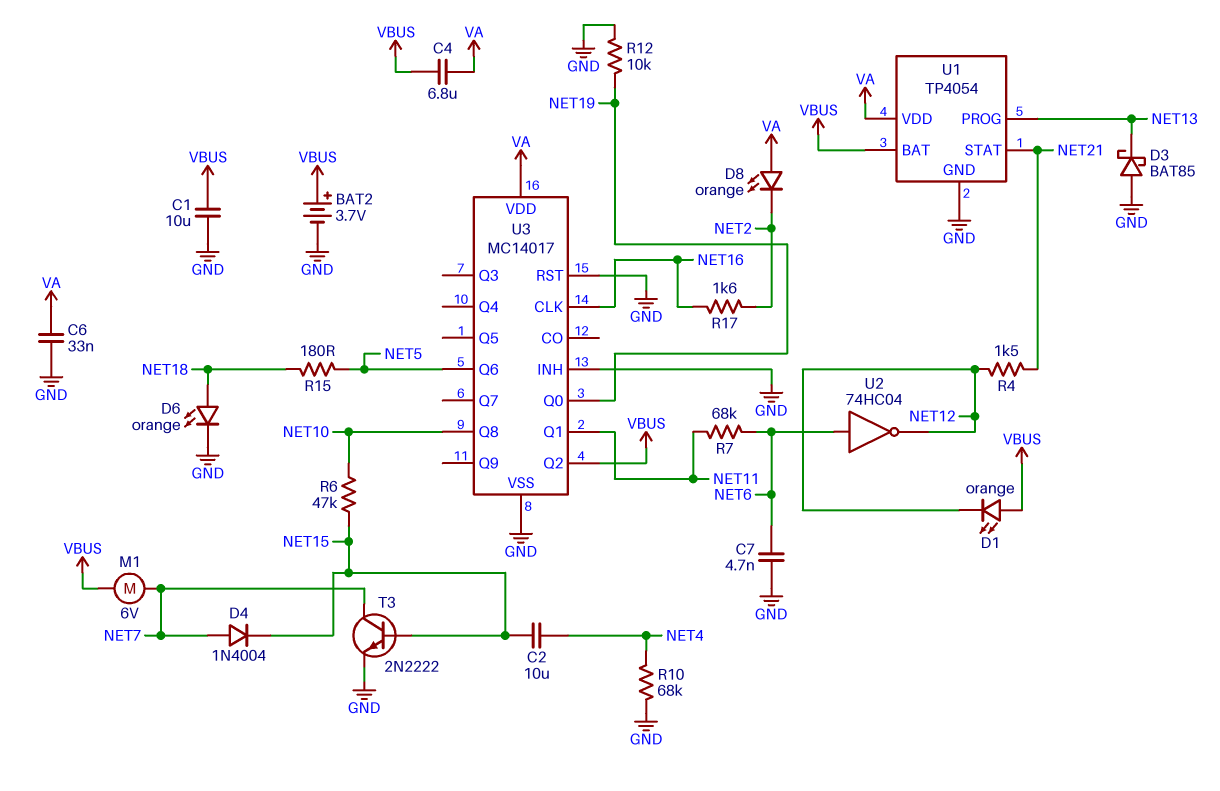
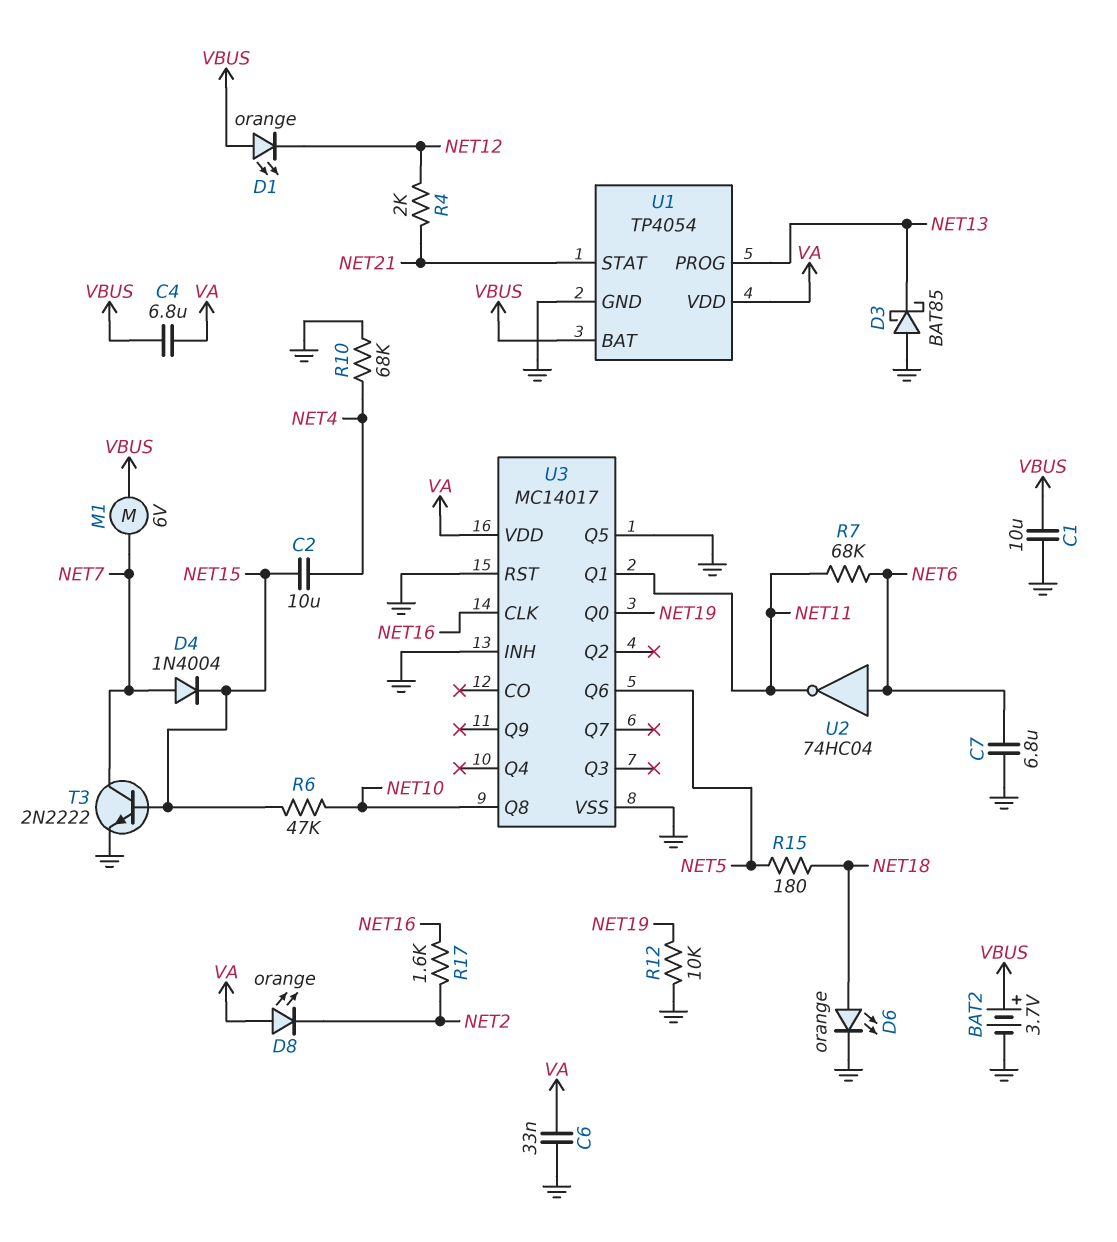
C7: 4.7nF (GND, NET6) -> 6.8uF (GND, NET6)
R4: 1.5k (NET12, NET21) -> 2k (NET12, NET21)
U2: NOT 74HC04 (in NET6, out NET12) -> NOT 74HC04 (in NET6, out NET11)
U3 pin Q2: VBUS -> none
U3 pin Q5: none -> GND

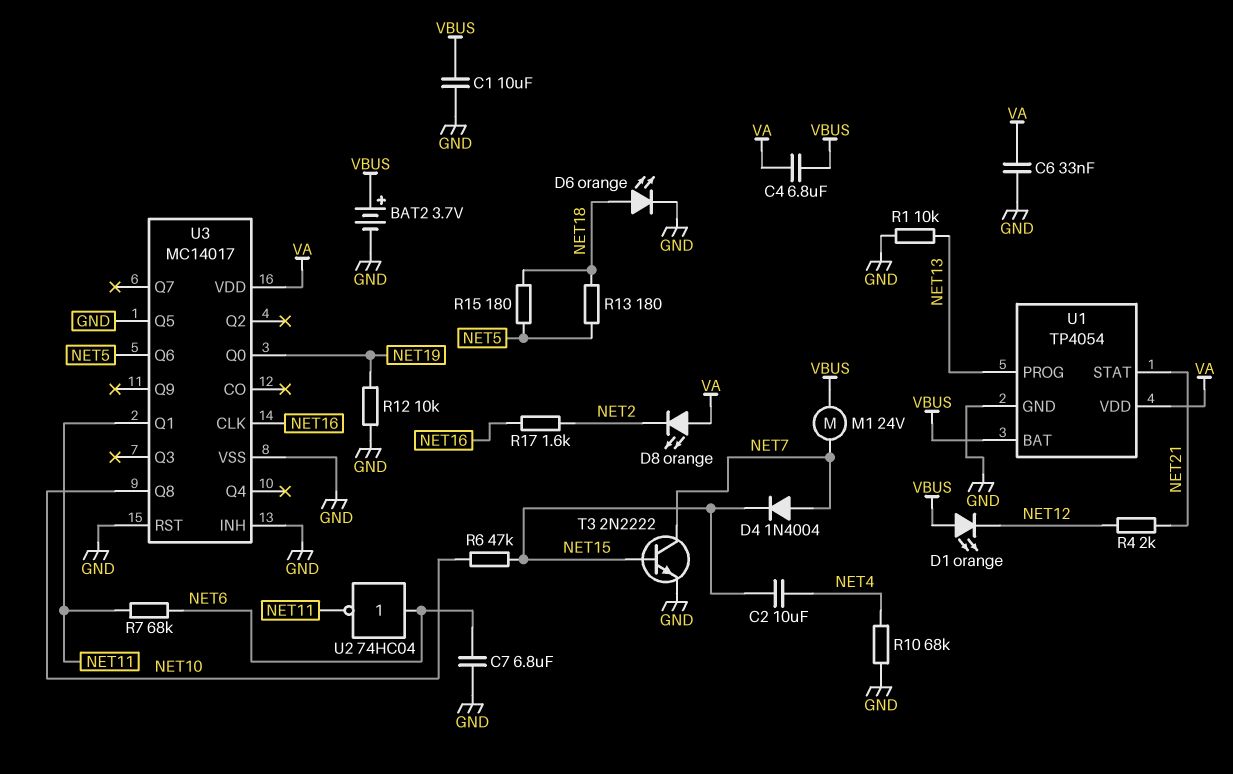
D3: schottky BAT85 (A GND, K NET13) -> none
M1: motor 6V (NET7, VBUS) -> motor 24V (NET7, VBUS)
R1: none -> 10k (GND, NET13)
R13: none -> 180 (NET5, NET18)

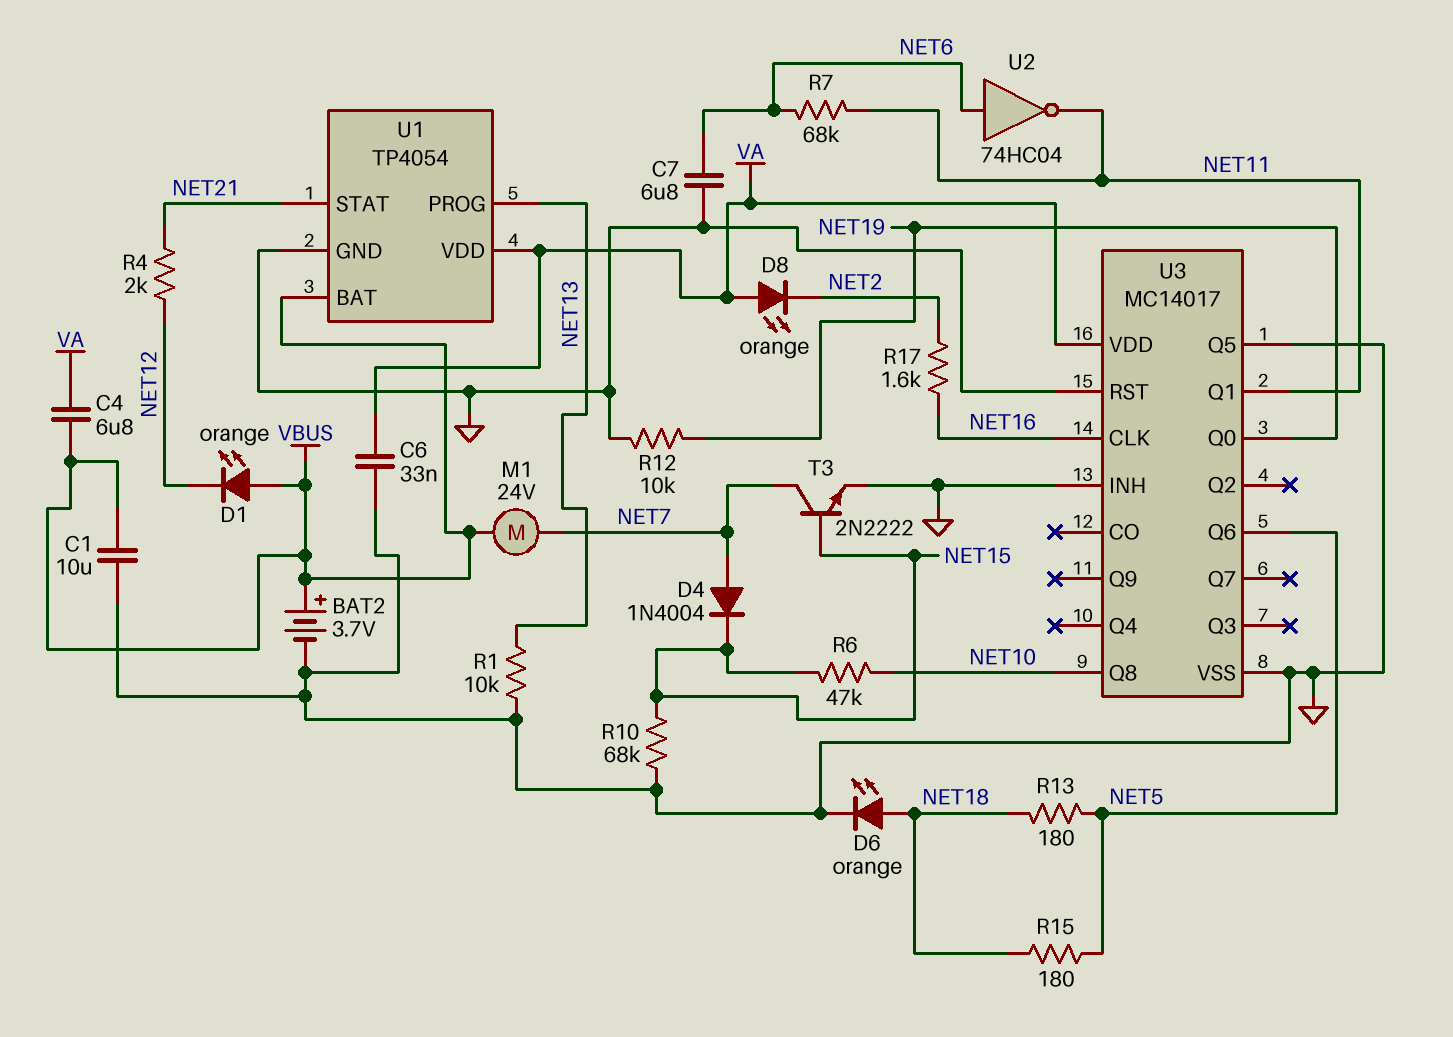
C2: 10uF (NET4, NET15) -> none
R10: 68k (GND, NET4) -> 68k (GND, NET15)

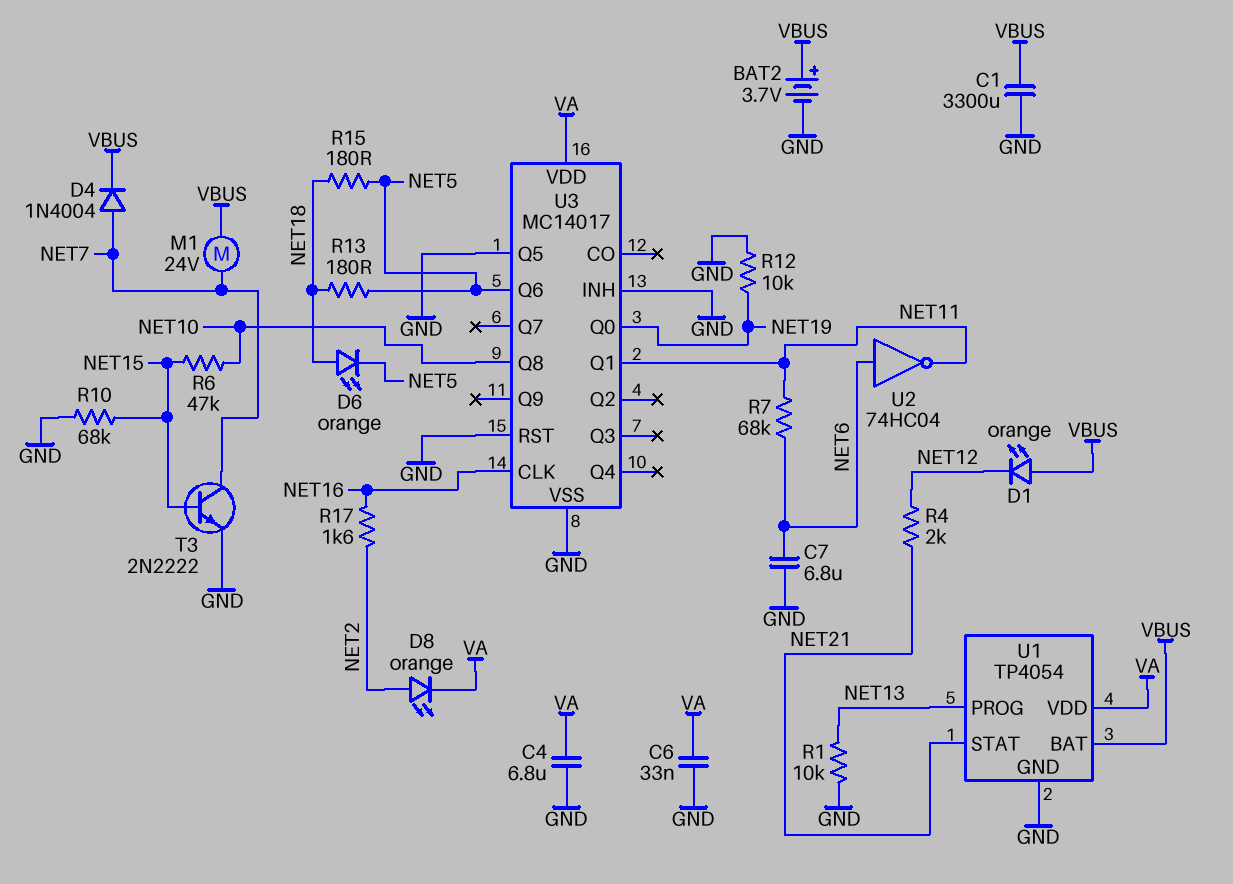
C1: 10uF (GND, VBUS) -> 3300uF (GND, VBUS)
C4: 6.8uF (VA, VBUS) -> 6.8uF (GND, VA)
D4: diode 1N4004 (A NET7, K NET15) -> diode 1N4004 (A NET7, K VBUS)
D6: LED orange (A NET18, K GND) -> LED orange (A NET18, K NET5)
D8: LED orange (A VA, K NET2) -> LED orange (A NET2, K VA)

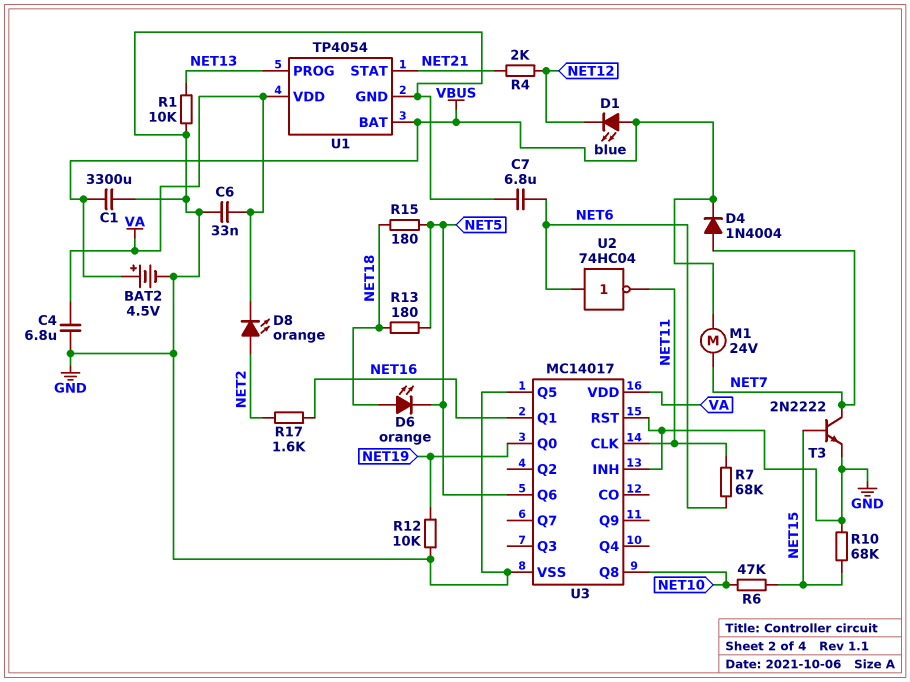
BAT2: 3.7V (plus VBUS, minus GND) -> 4.5V (plus VBUS, minus GND)
D1: LED orange (A VBUS, K NET12) -> LED blue (A VBUS, K NET12)
U3 pin CLK: NET16 -> NET11
U3 pin Q1: NET11 -> NET16

